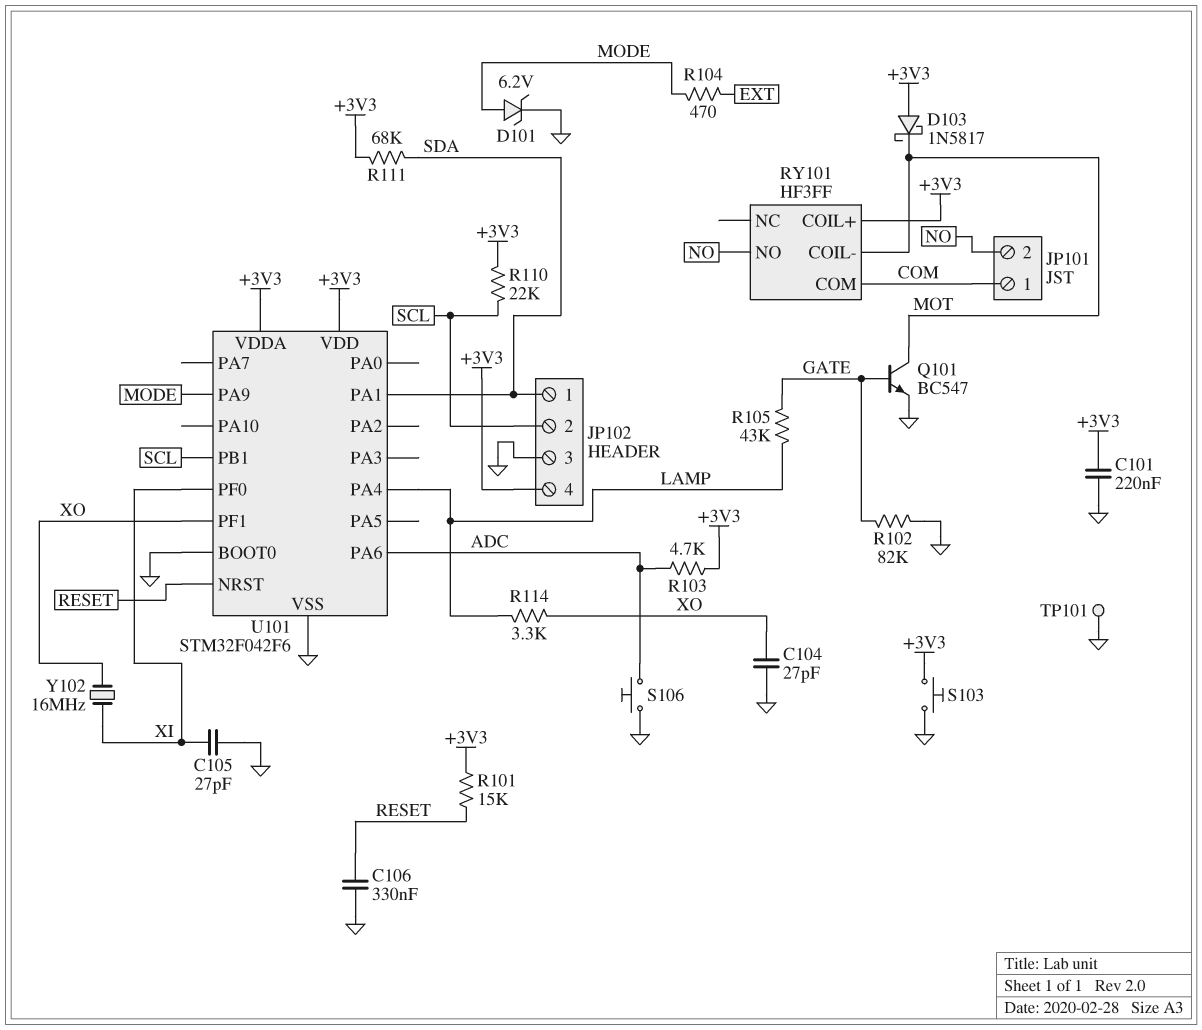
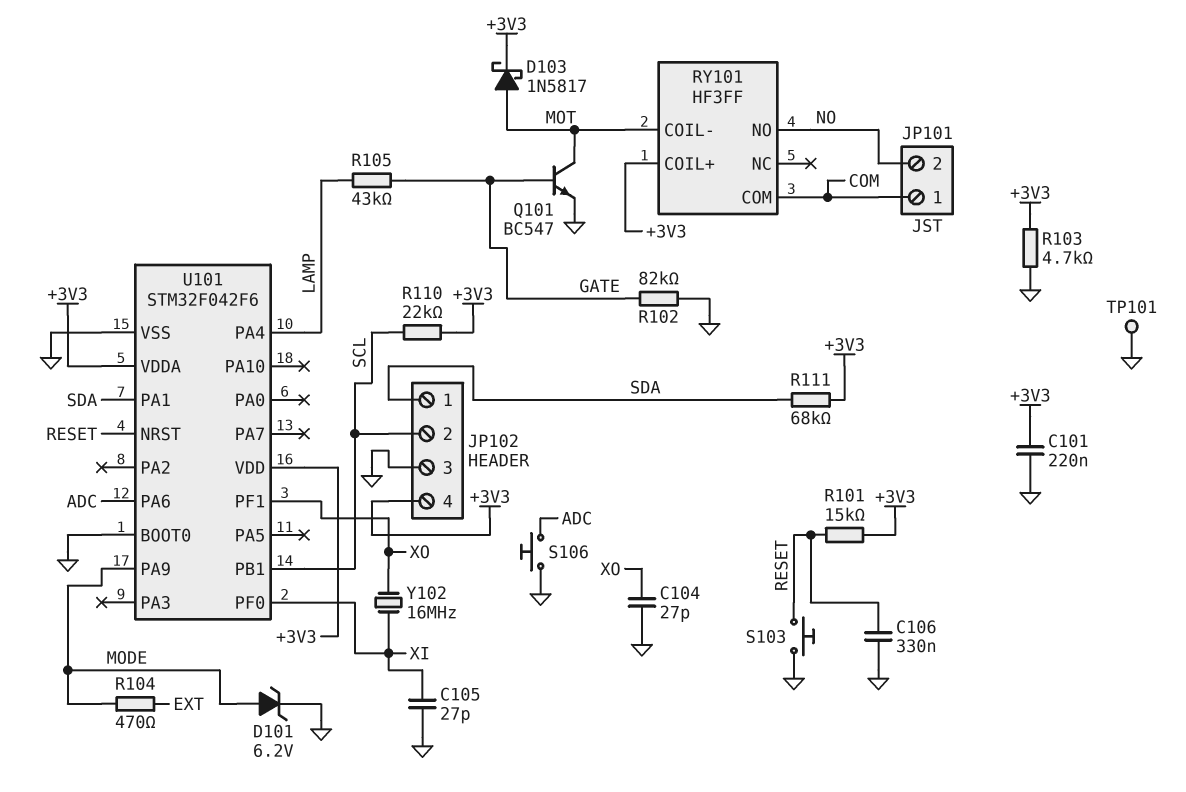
D103: schottky 1N5817 (A +3V3, K MOT) -> schottky 1N5817 (A MOT, K +3V3)
R103: 4.7k (+3V3, ADC) -> 4.7k (+3V3, GND)
R114: 3.3k (LAMP, XO) -> none
S103: button (+3V3, GND) -> button (GND, RESET)

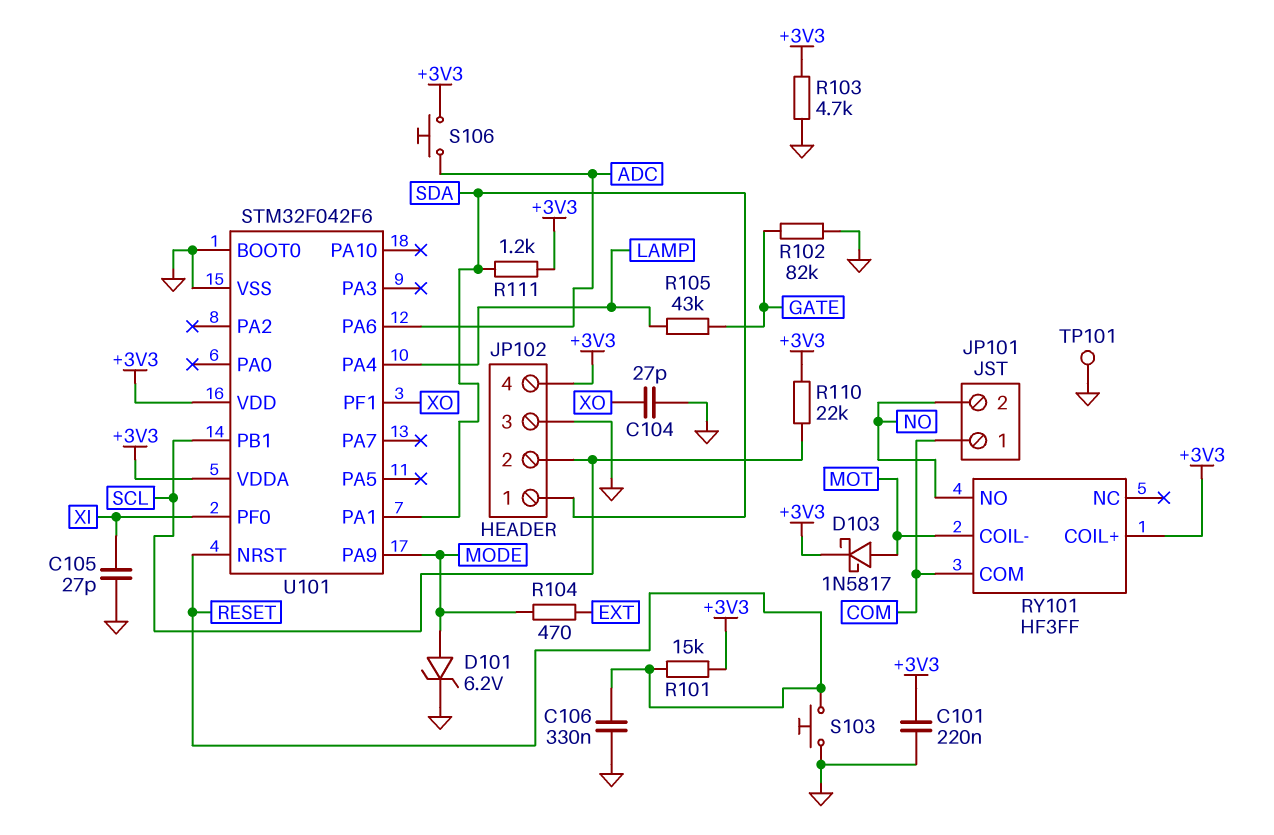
Q101: NPN BC547 (B GATE, C MOT, E GND) -> none
R111: 68k (+3V3, SDA) -> 1.2k (+3V3, SDA)
S106: button (ADC, GND) -> button (+3V3, ADC)
Y102: 16MHz (XI, XO) -> none

